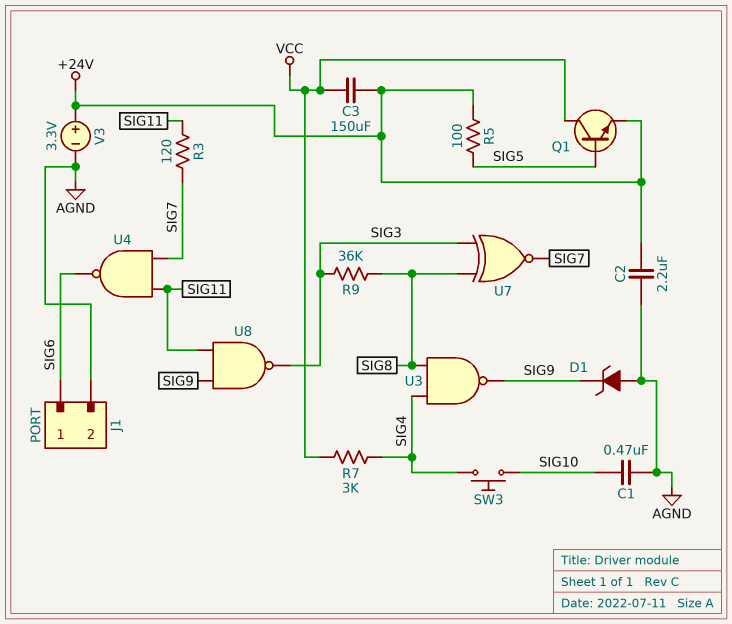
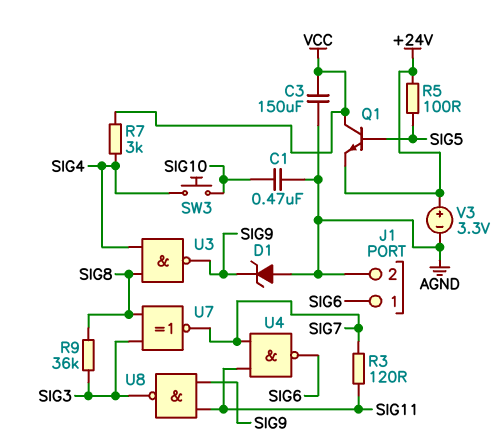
C2: 2.2uF (+24V, AGND) -> none
C3: 150uF (+24V, VCC) -> 150uF (AGND, VCC)

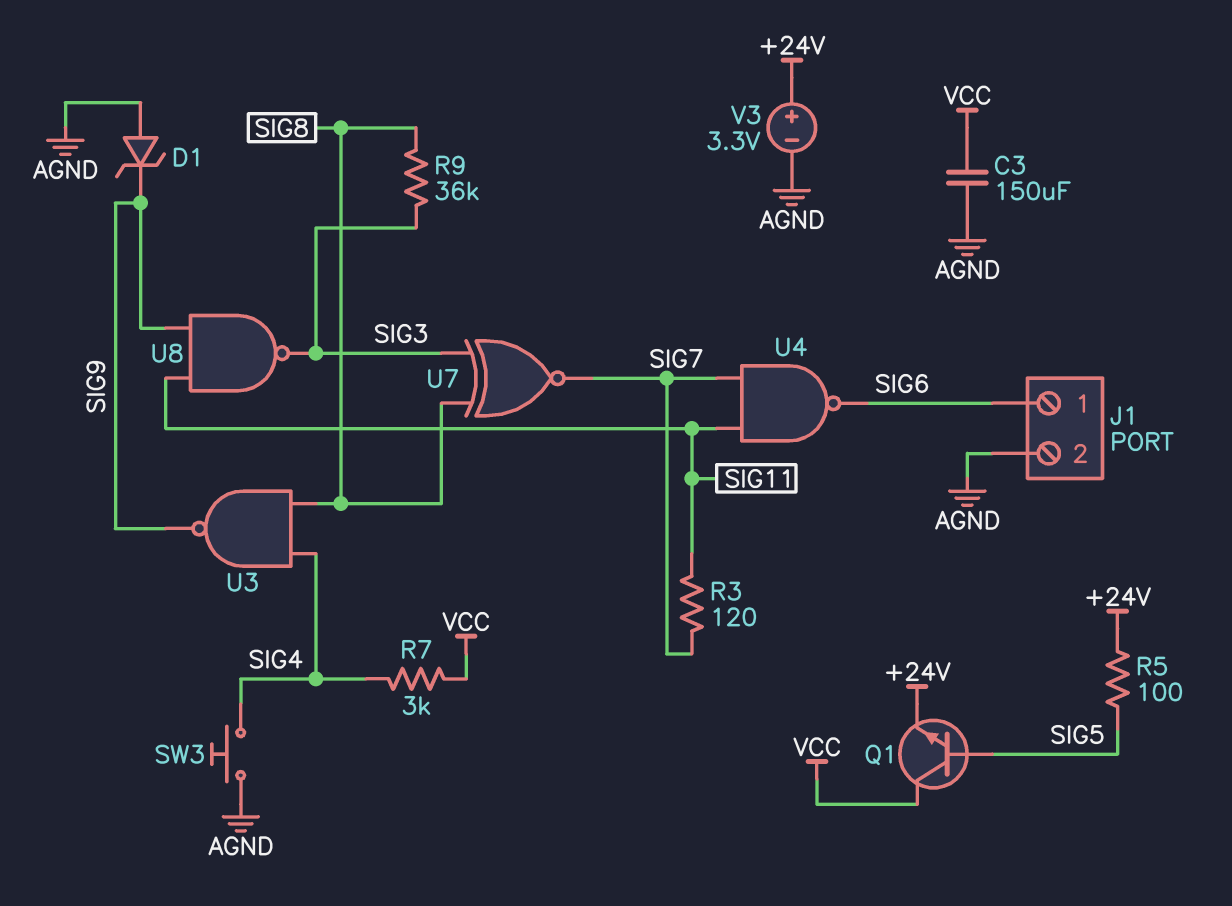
C1: 470nF (AGND, SIG10) -> none
SW3: button (SIG4, SIG10) -> button (AGND, SIG4)

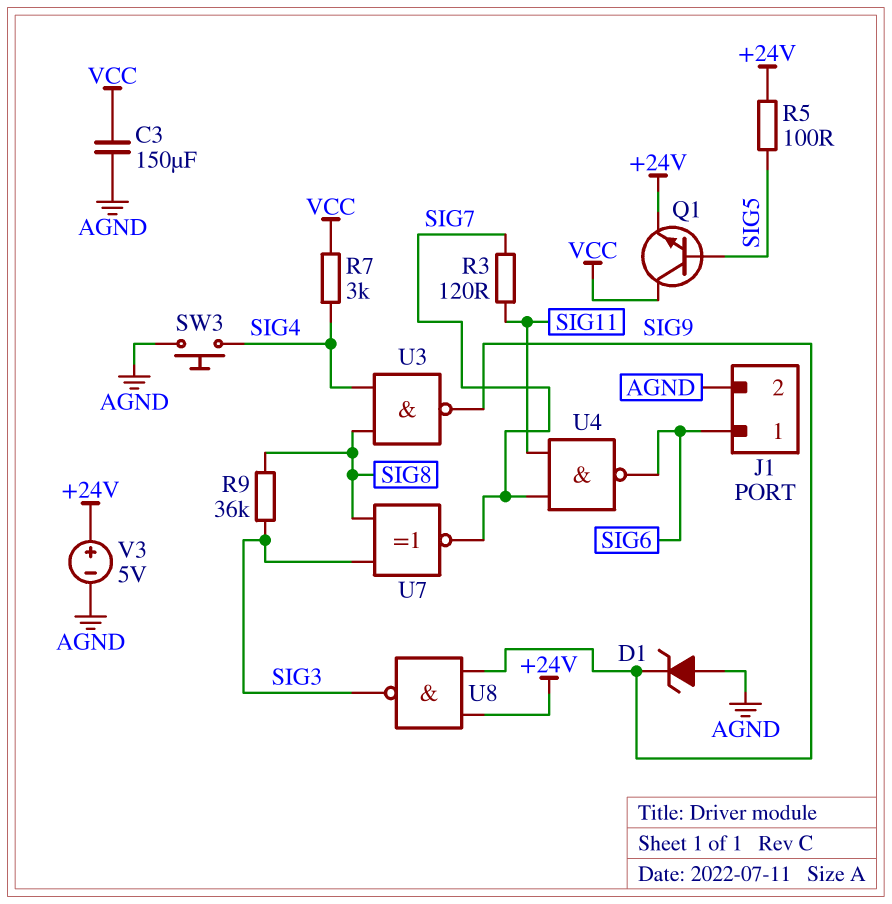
U8: NAND (in SIG9, in SIG11, out SIG3) -> NAND (in +24V, in SIG9, out SIG3)
V3: 3.3V (plus +24V, minus AGND) -> 5V (plus +24V, minus AGND)

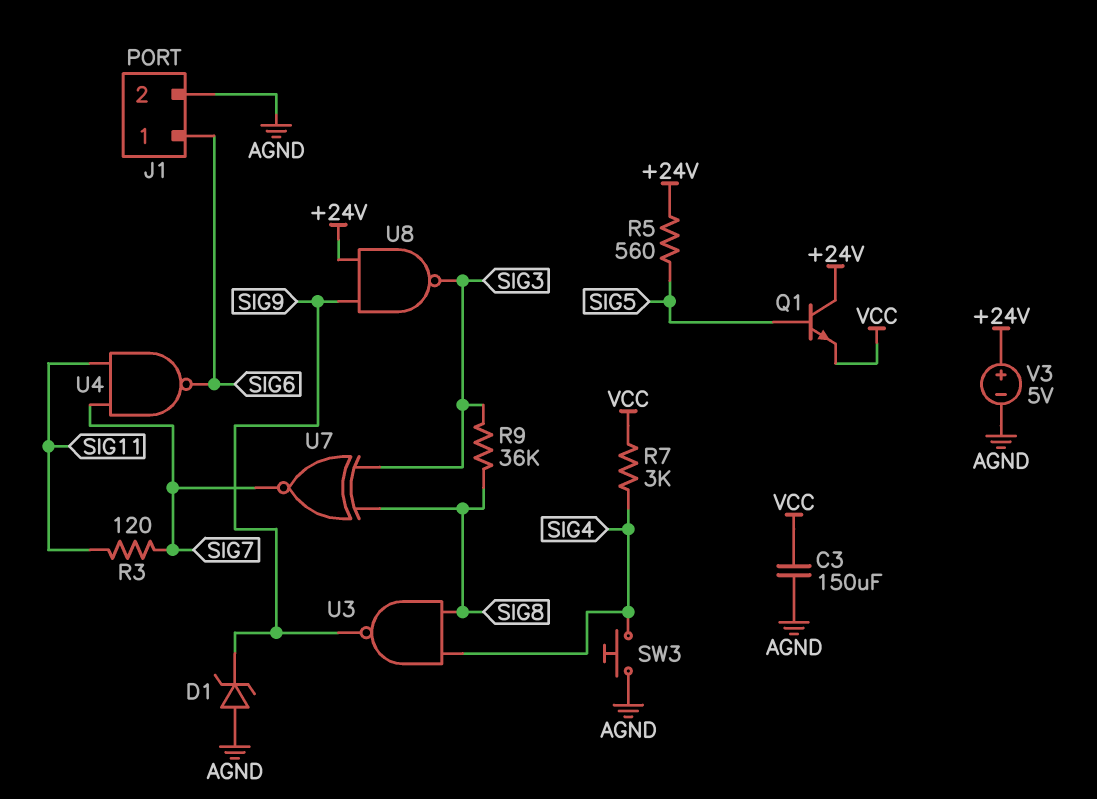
Q1: NPN (B SIG5, C VCC, E +24V) -> NPN (B SIG5, C +24V, E VCC)
R5: 100 (+24V, SIG5) -> 560 (+24V, SIG5)

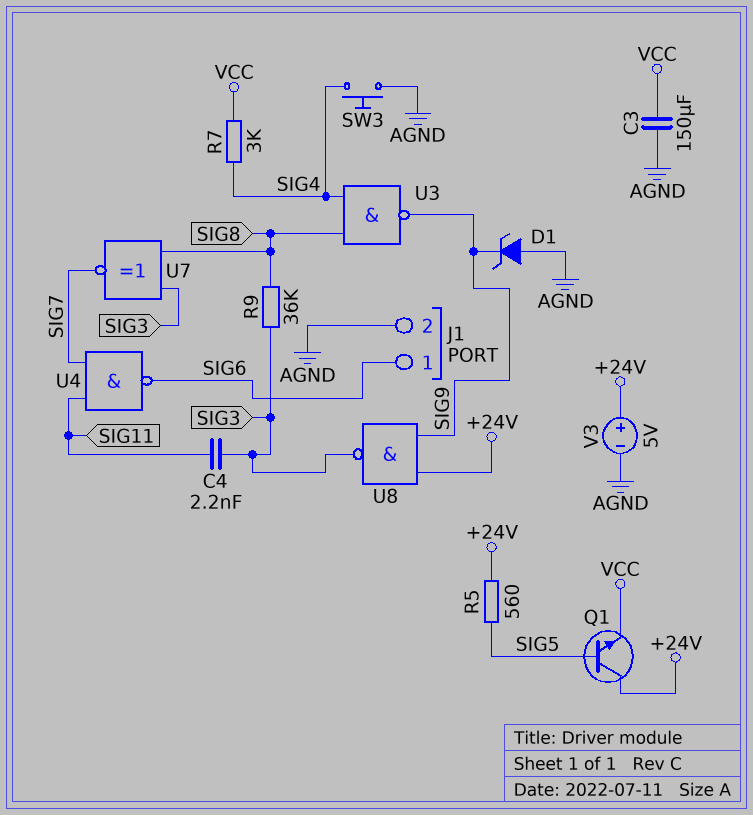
C4: none -> 2.2nF (SIG3, SIG11)
R3: 120 (SIG7, SIG11) -> none

